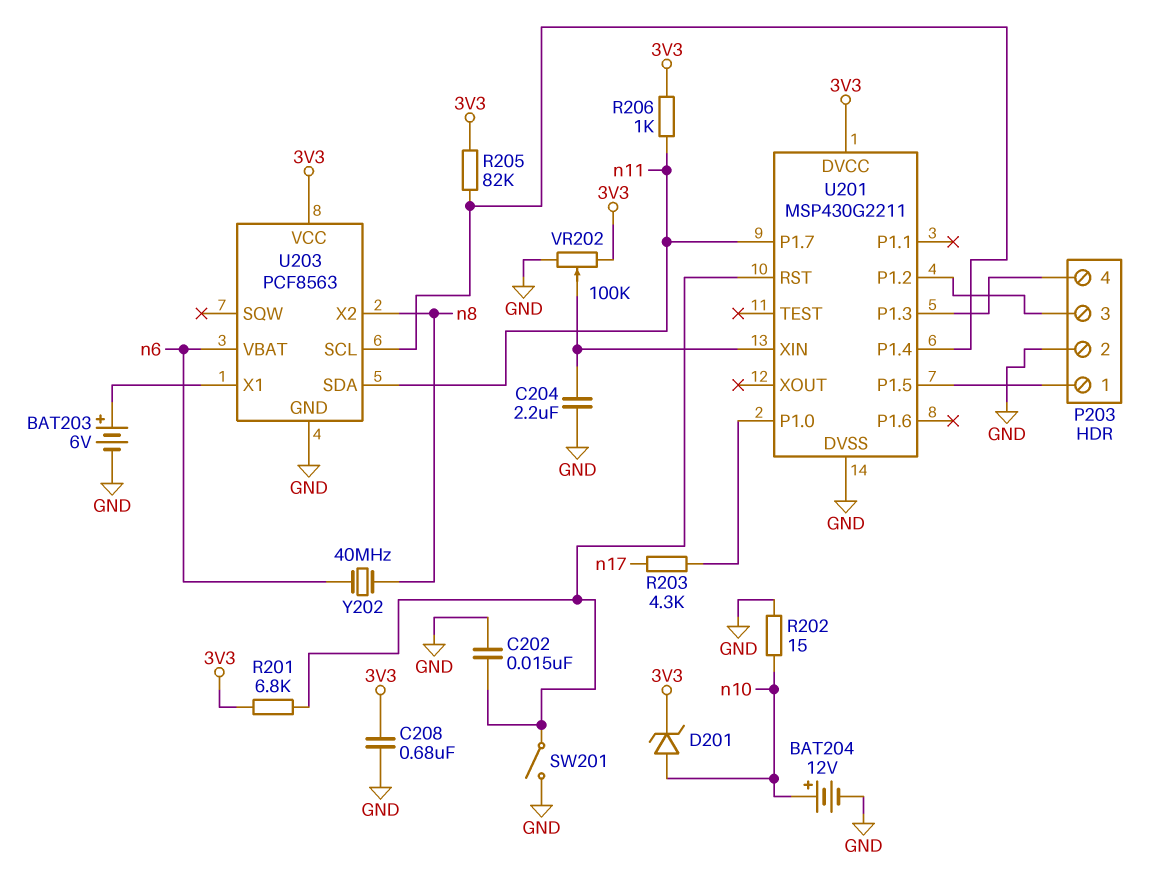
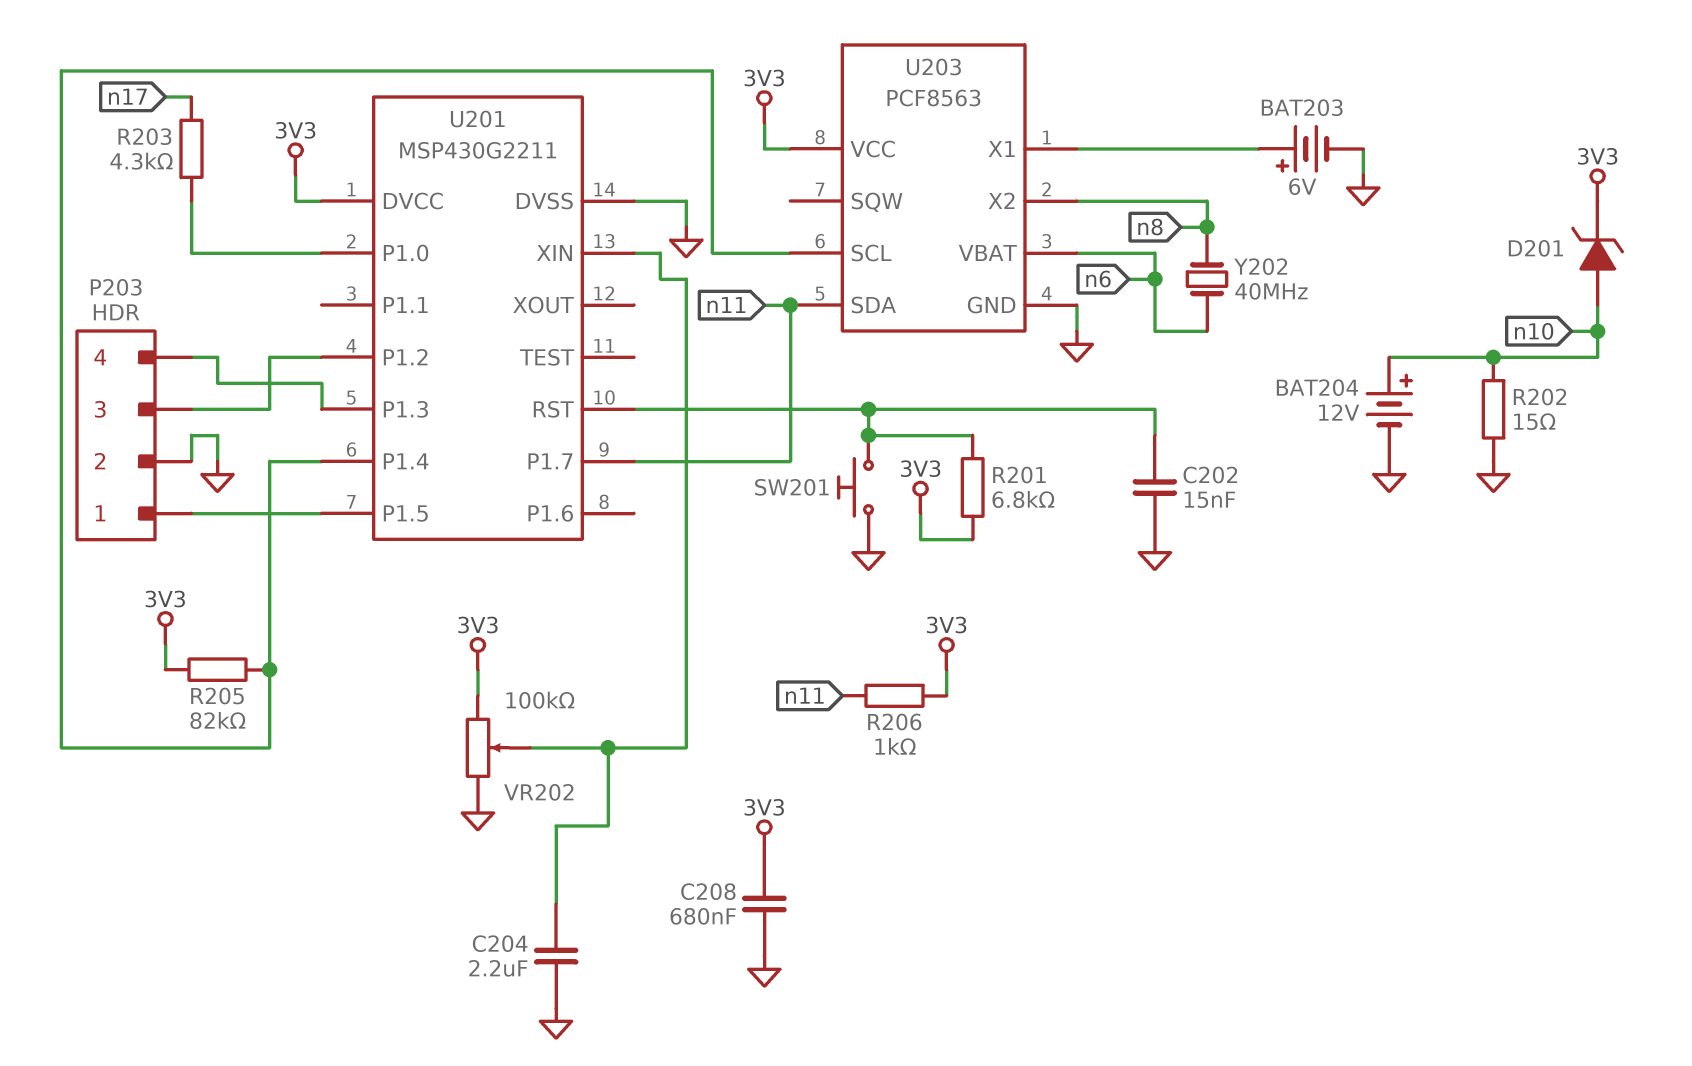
SW201: switch (GND, U201/RST) -> button (GND, U201/RST)

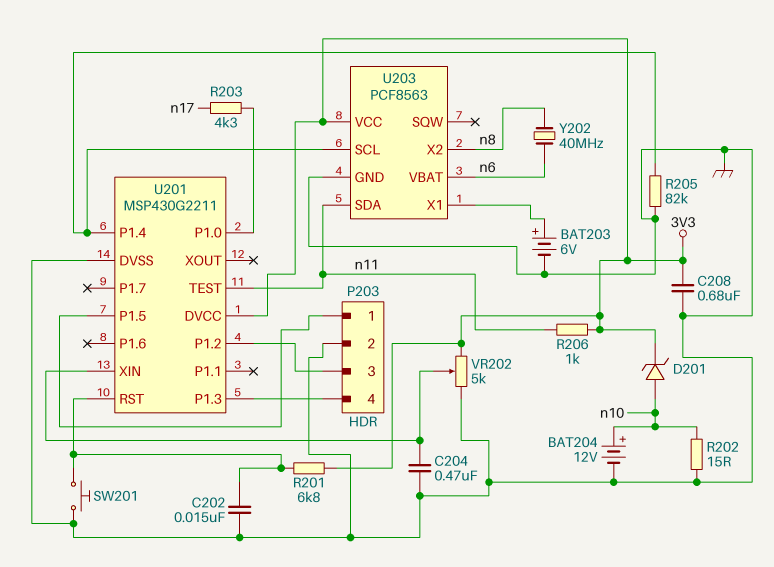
C204: 2.2uF (GND, U201/XIN) -> 470nF (GND, U201/XIN)
R205: 82k (3V3, U201/P1.4) -> 82k (GND, U201/P1.4)
U201 pin P1.7: n11 -> none
U201 pin TEST: none -> n11
VR202: 100k (3V3, GND, wiper U201/XIN) -> 5k (3V3, GND, wiper U201/XIN)

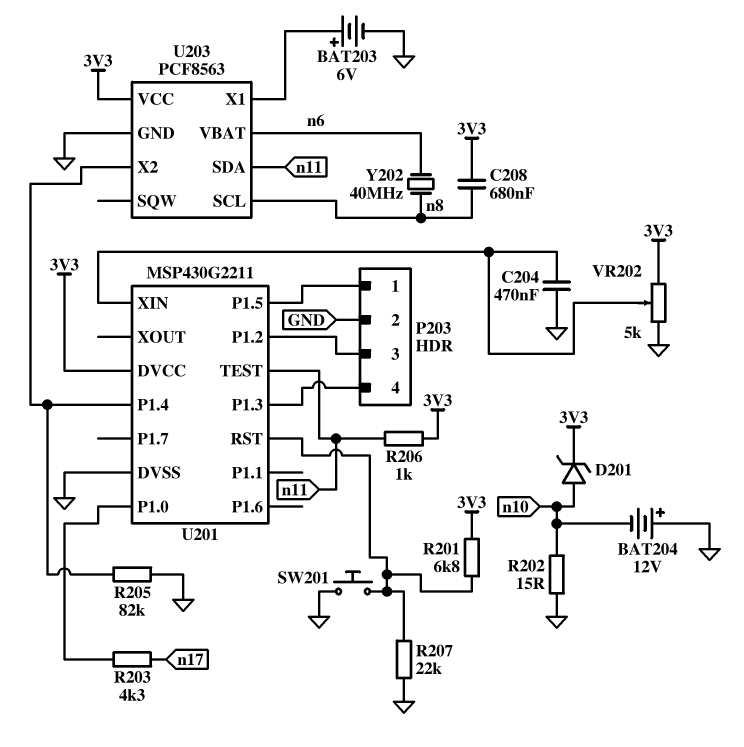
BAT204: 12V (plus n10, minus GND) -> 12V (plus GND, minus n10)
C202: 15nF (GND, U201/RST) -> none
C208: 680nF (3V3, GND) -> 680nF (3V3, n8)
R207: none -> 22k (GND, U201/RST)
U203 pin SCL: U201/P1.4 -> n8
U203 pin X2: n8 -> U201/P1.4

